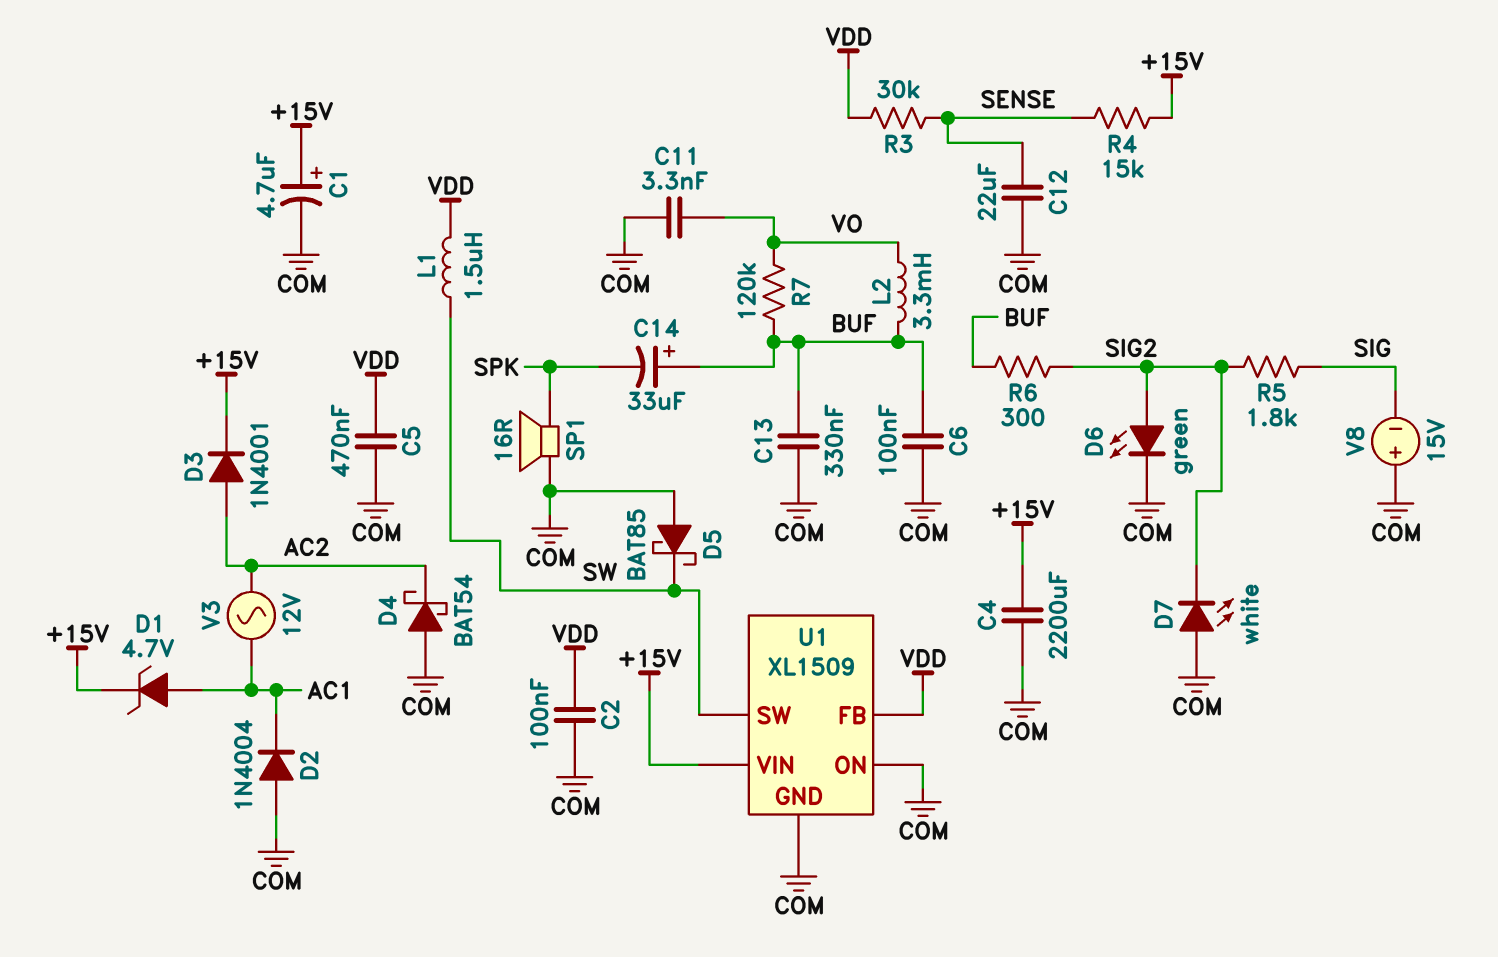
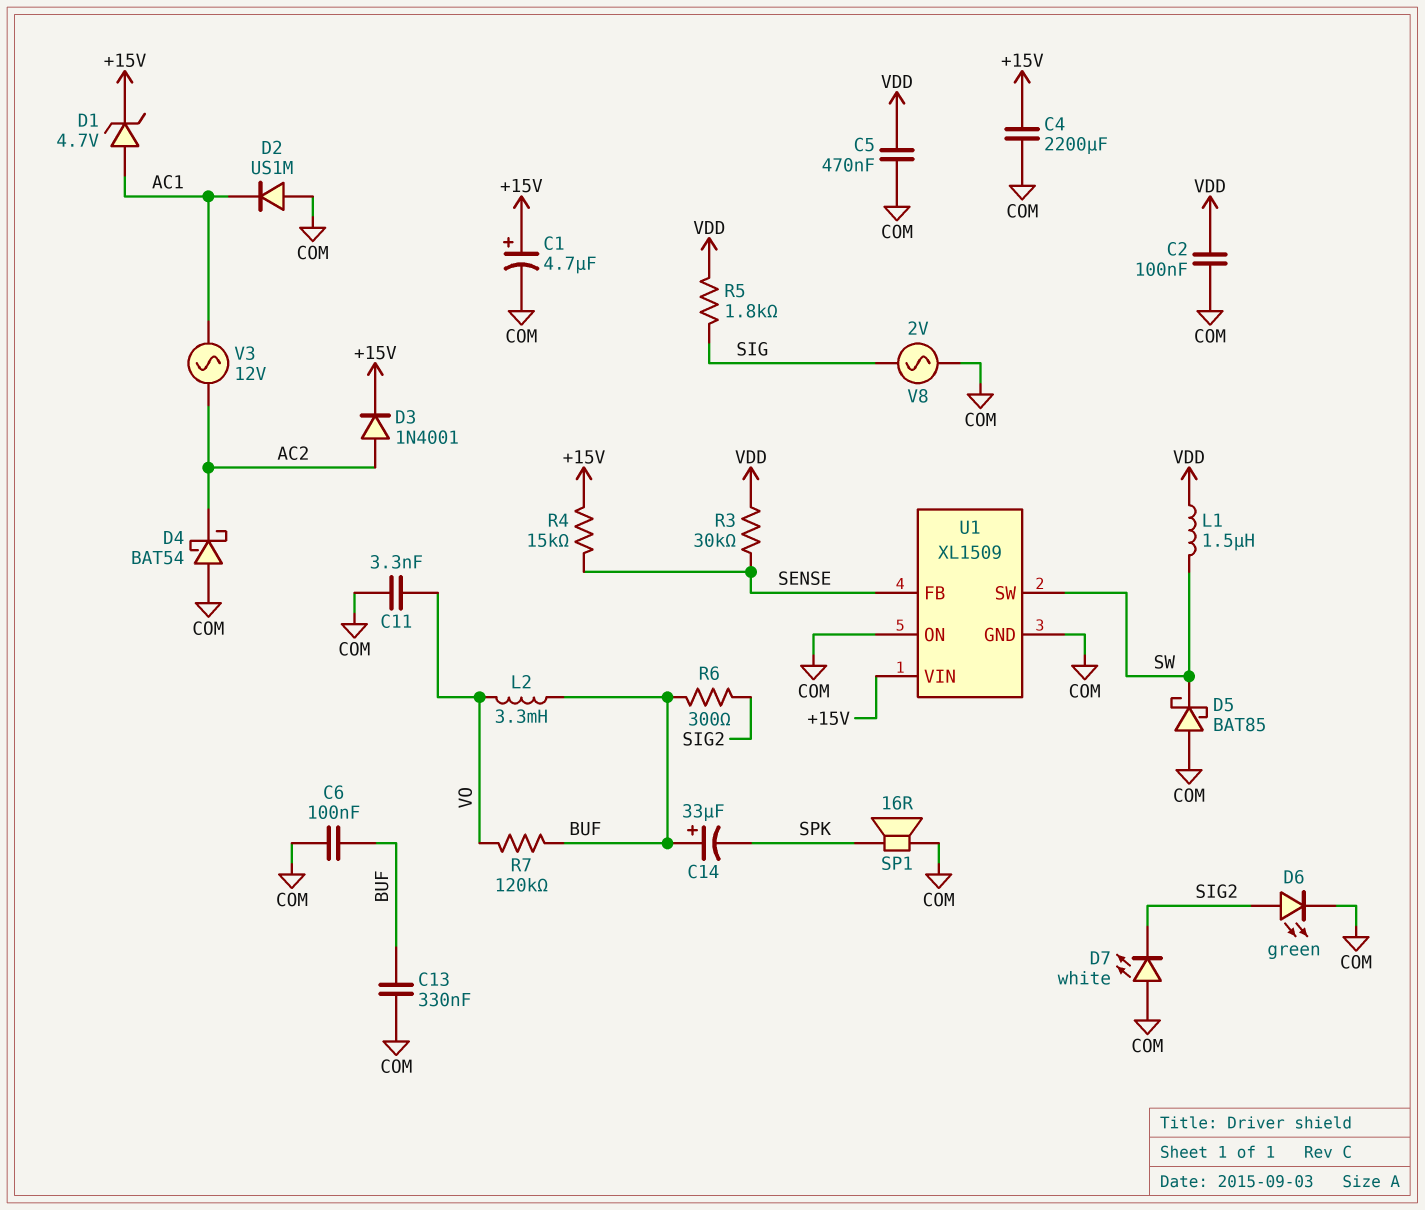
C12: 22uF (COM, SENSE) -> none
D2: diode 1N4004 (A COM, K AC1) -> diode US1M (A COM, K AC1)
R5: 1.8k (SIG, SIG2) -> 1.8k (SIG, VDD)
U1 pin FB: VDD -> SENSE
V8: 15V (plus COM, minus SIG) -> AC 2V (COM, SIG)

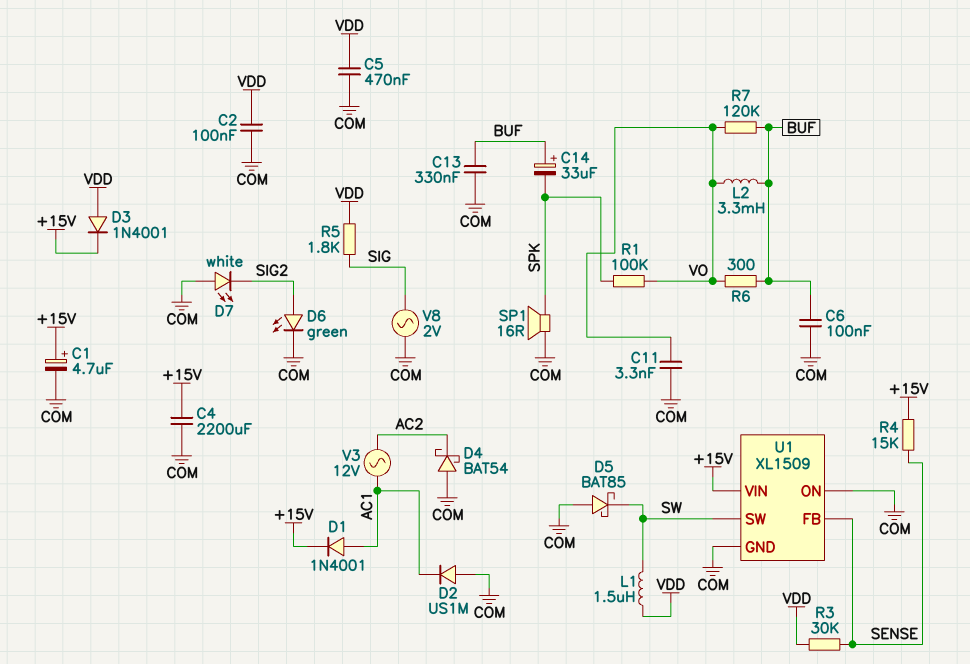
D1: zener 4.7V (A AC1, K +15V) -> diode 1N4001 (A AC1, K +15V)
D3: diode 1N4001 (A AC2, K +15V) -> diode 1N4001 (A VDD, K +15V)
R1: none -> 100k (SPK, VO)
R6: 300 (BUF, SIG2) -> 300 (BUF, VO)

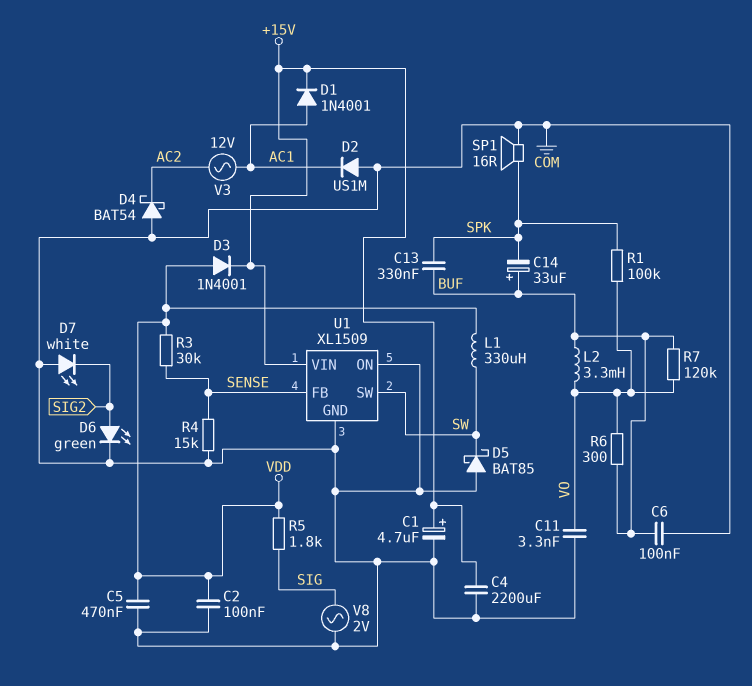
C13: 330nF (BUF, COM) -> 330nF (BUF, SPK)
L1: 1.5uH (SW, VDD) -> 330uH (SW, VDD)
R4: 15k (+15V, SENSE) -> 15k (COM, SENSE)

